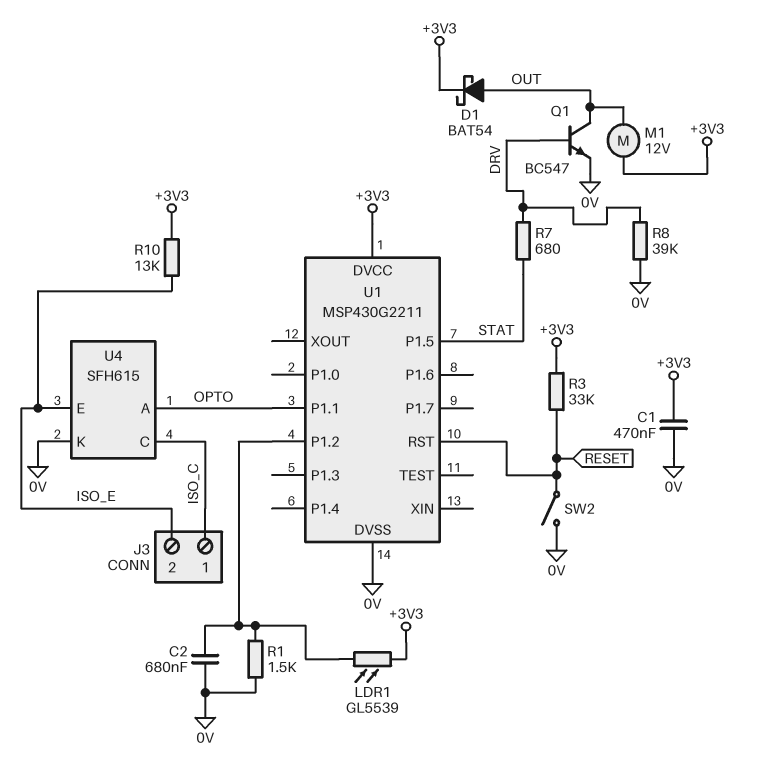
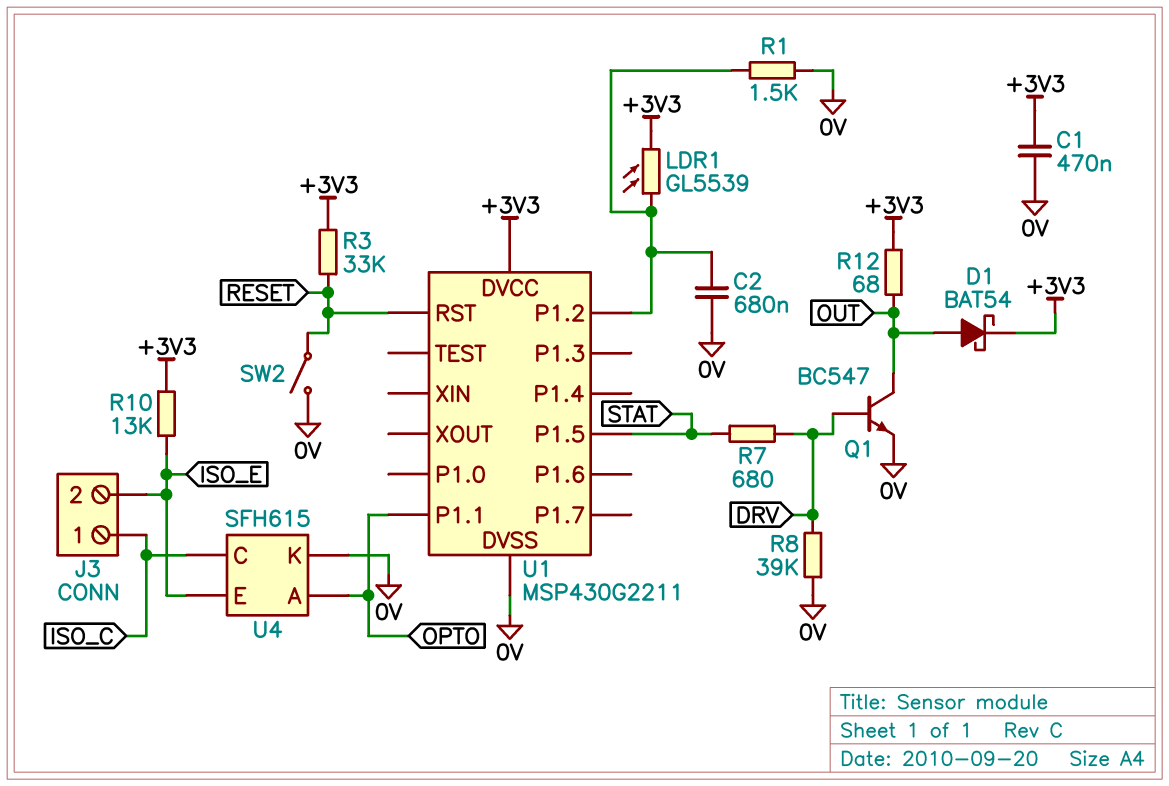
M1: motor 12V (+3V3, OUT) -> none
R12: none -> 68 (+3V3, OUT)

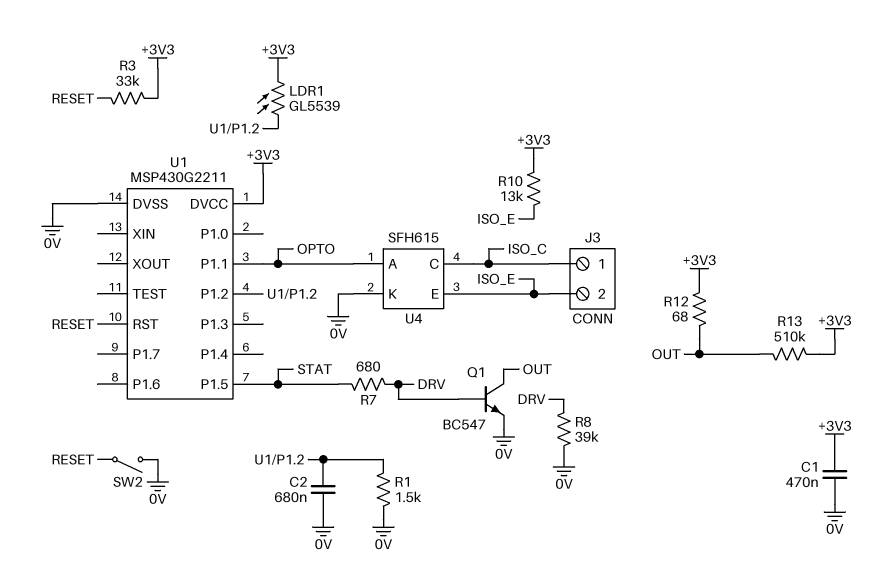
D1: schottky BAT54 (A OUT, K +3V3) -> none
R13: none -> 510k (+3V3, OUT)

